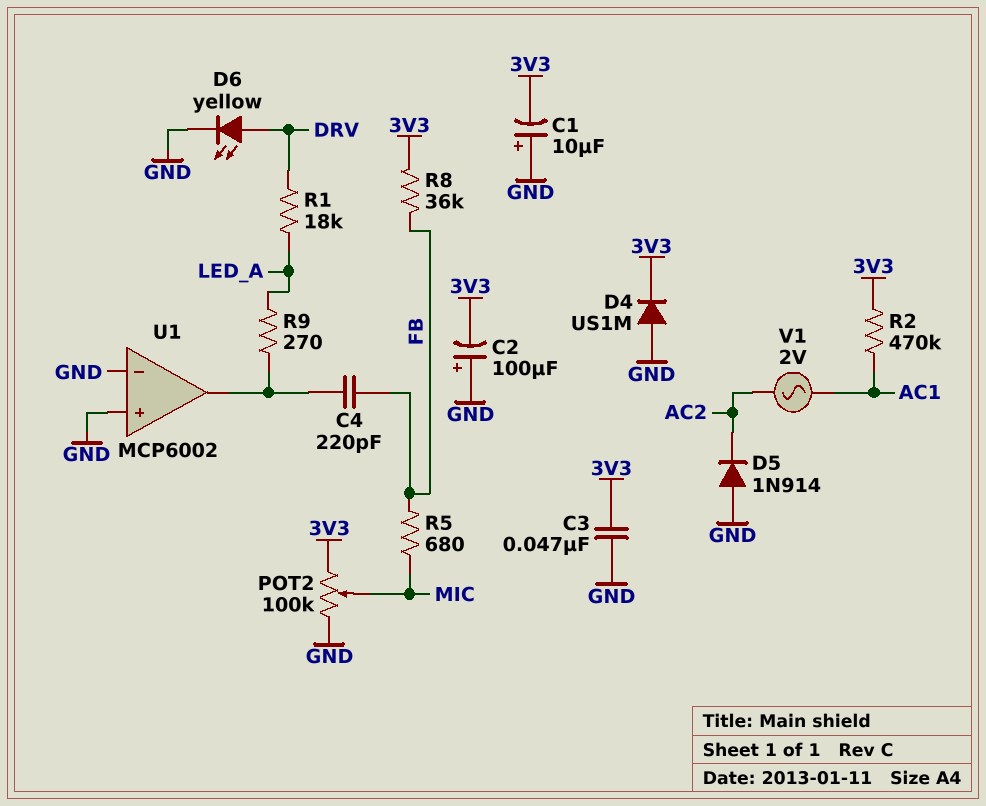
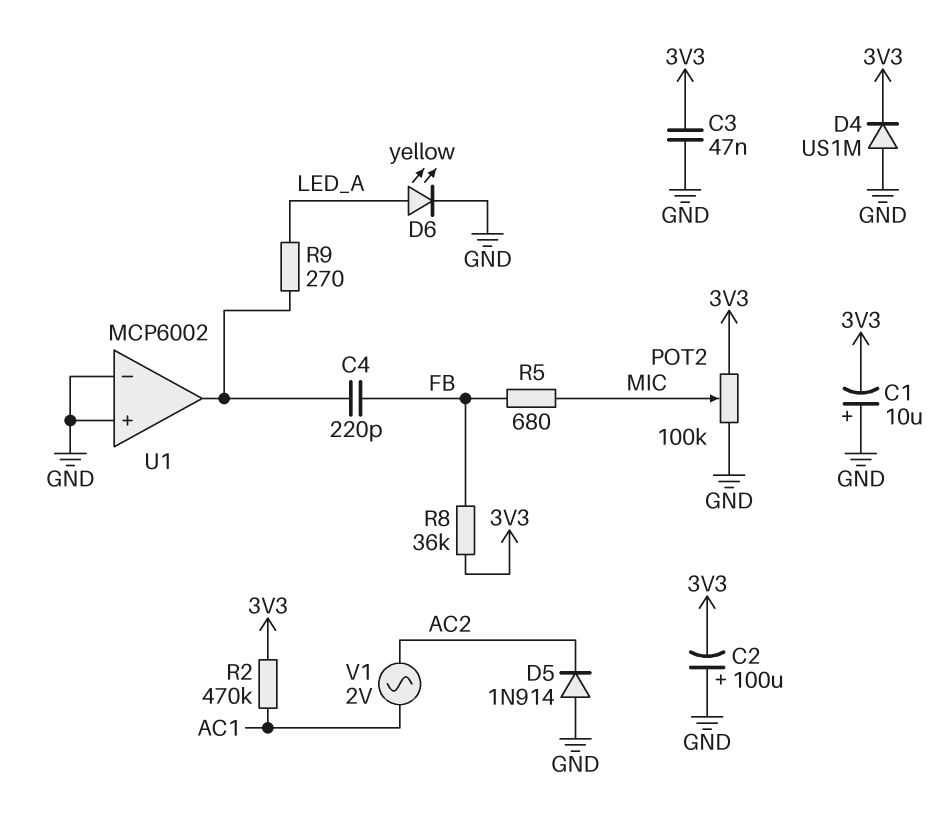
D6: LED yellow (A DRV, K GND) -> LED yellow (A LED_A, K GND)
R1: 18k (DRV, LED_A) -> none

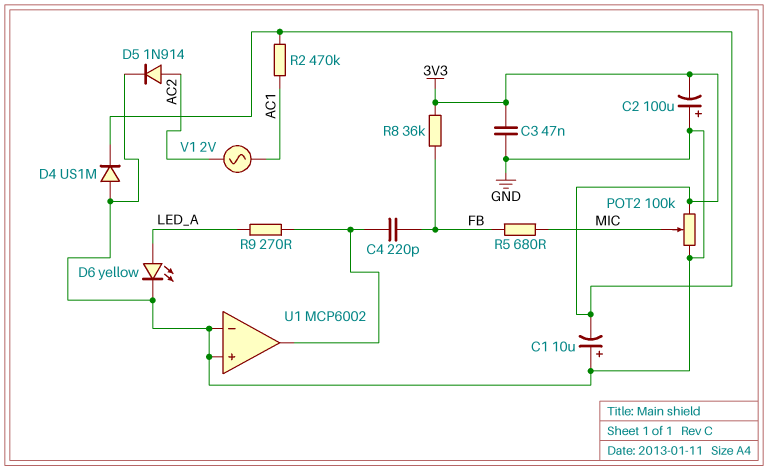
D5: diode 1N914 (A GND, K AC2) -> diode 1N914 (A AC2, K GND)

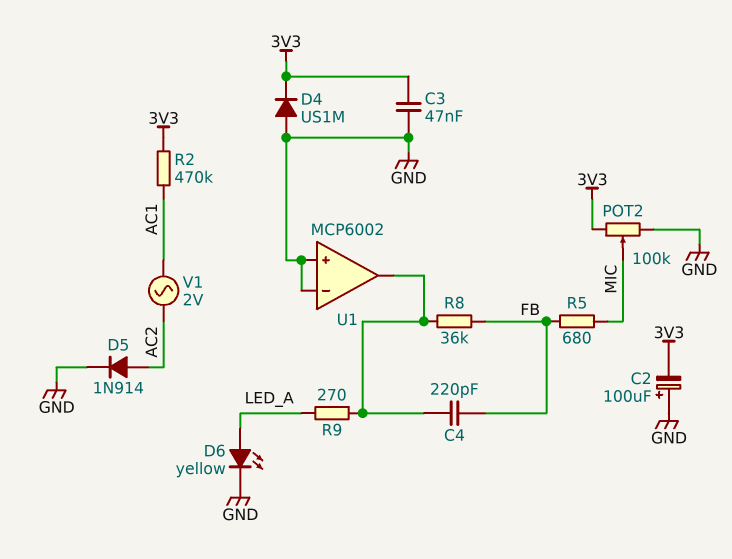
C1: 10uF (plus GND, minus 3V3) -> none
R8: 36k (3V3, FB) -> 36k (FB, U1/out)

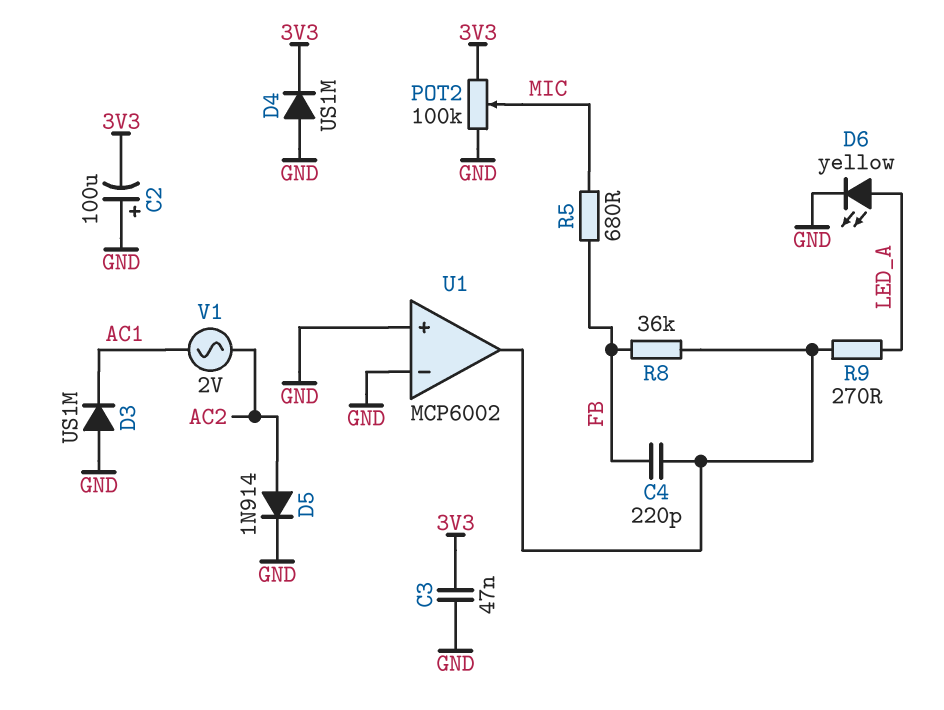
D3: none -> diode US1M (A GND, K AC1)
R2: 470k (3V3, AC1) -> none

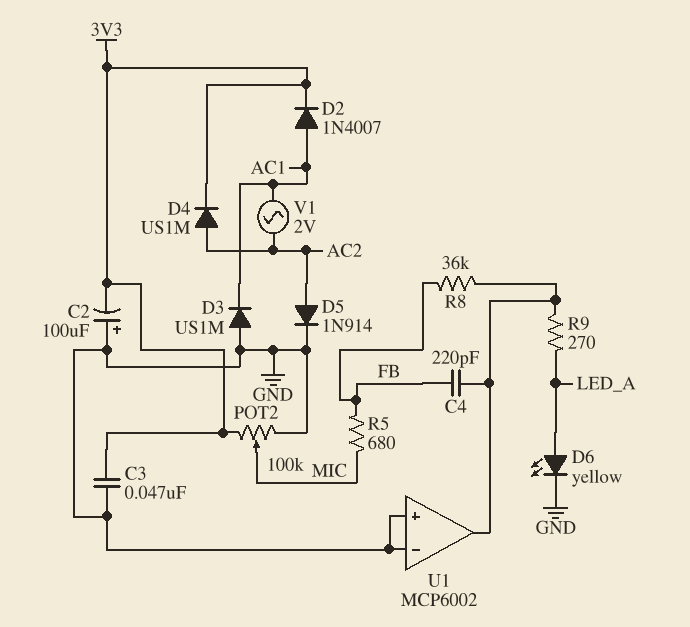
D2: none -> diode 1N4007 (A AC1, K 3V3)
D4: diode US1M (A GND, K 3V3) -> diode US1M (A AC2, K 3V3)

